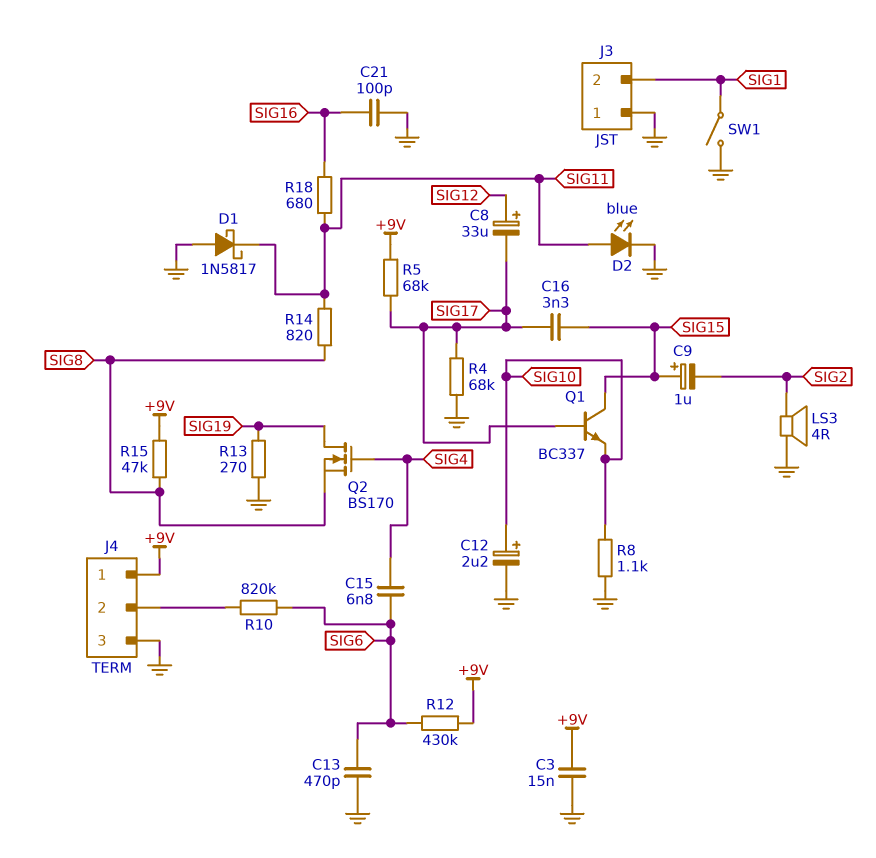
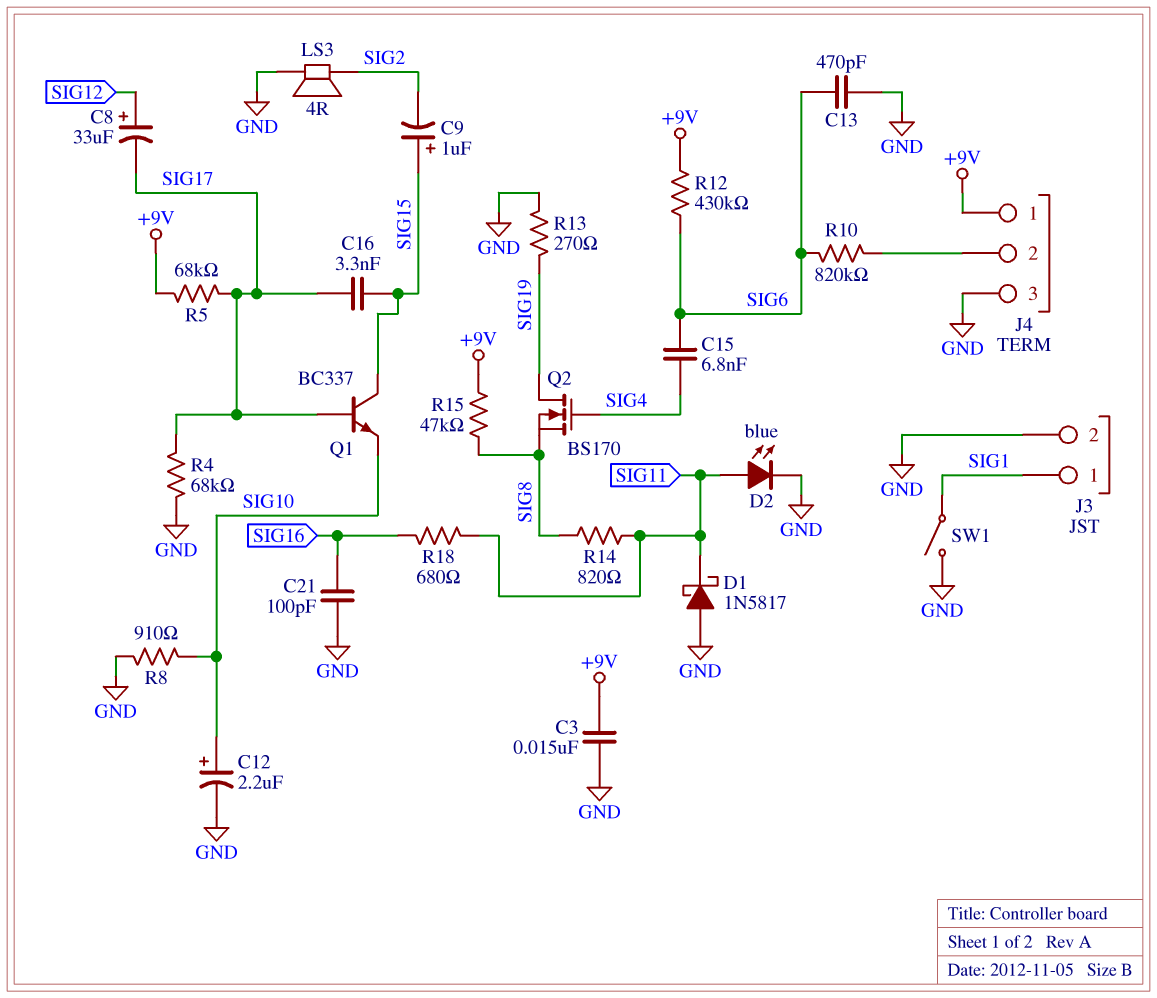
J3 pin 1: GND -> SIG1
J3 pin 2: SIG1 -> GND
R8: 1.1k (GND, SIG10) -> 910 (GND, SIG10)

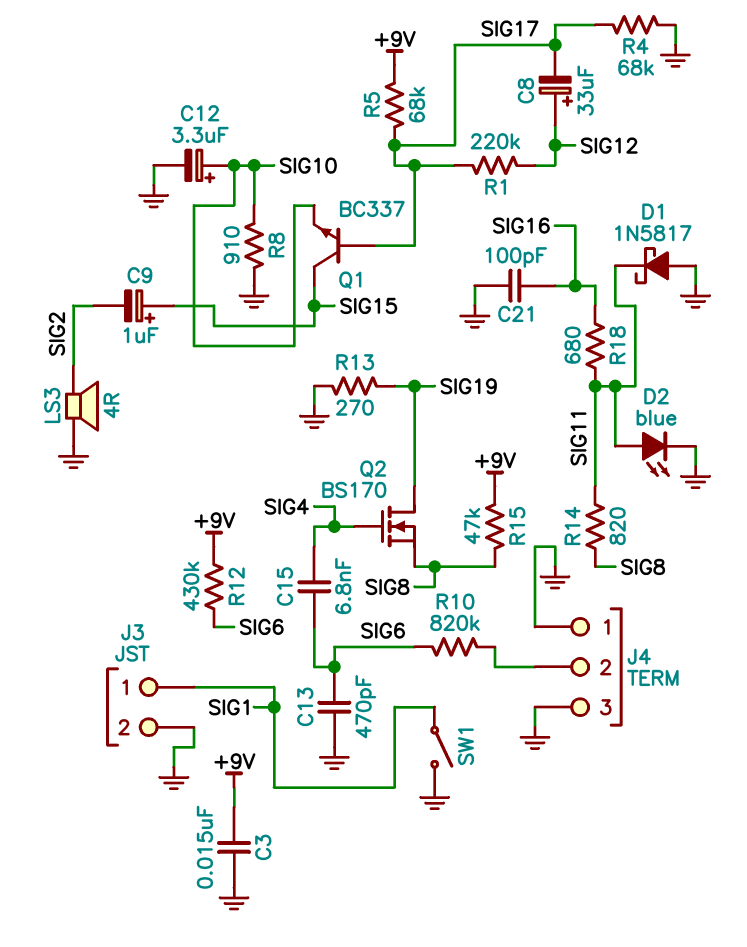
C12: 2.2uF (plus SIG10, minus GND) -> 3.3uF (plus SIG10, minus GND)
C16: 3.3nF (SIG15, SIG17) -> none
J4 pin 1: +9V -> GND
R1: none -> 220k (SIG12, SIG17)

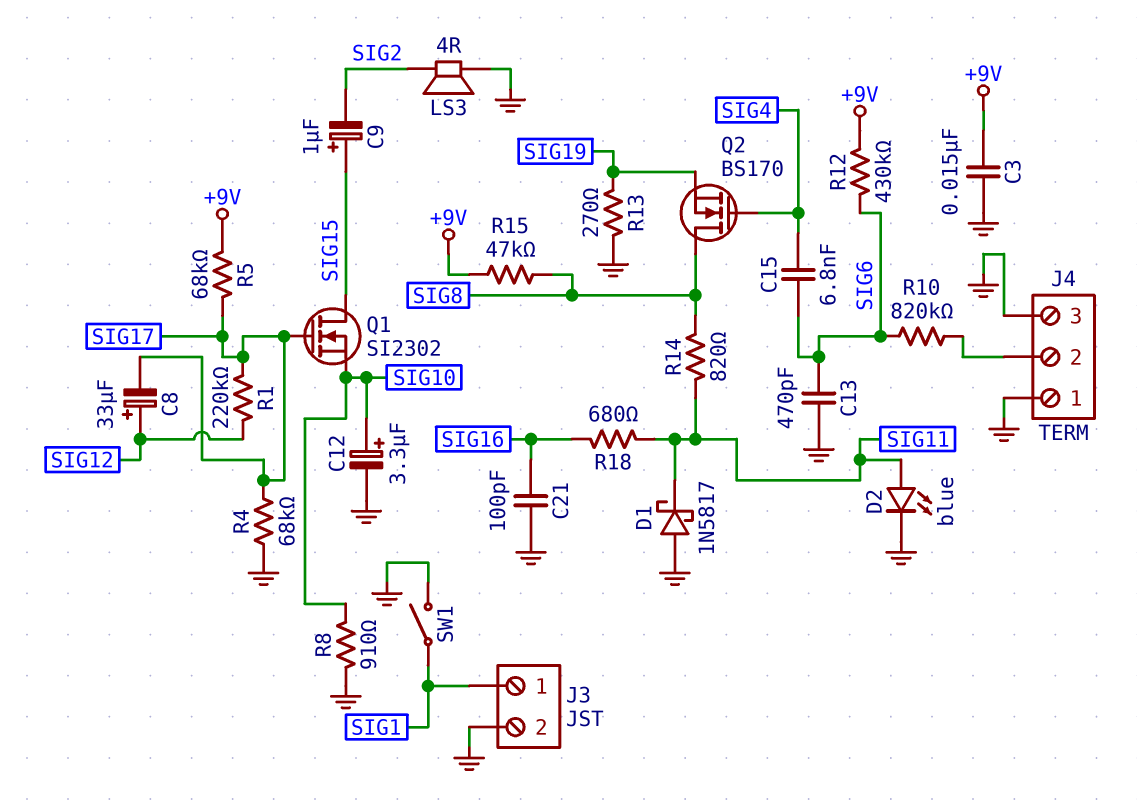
Q1: NPN BC337 (B SIG17, C SIG15, E SIG10) -> NMOS SI2302 (G SIG17, D SIG15, S SIG10)
Q2: NMOS BS170 (G SIG4, D SIG19, S SIG8) -> NMOS BS170 (G SIG4, D SIG8, S SIG19)

